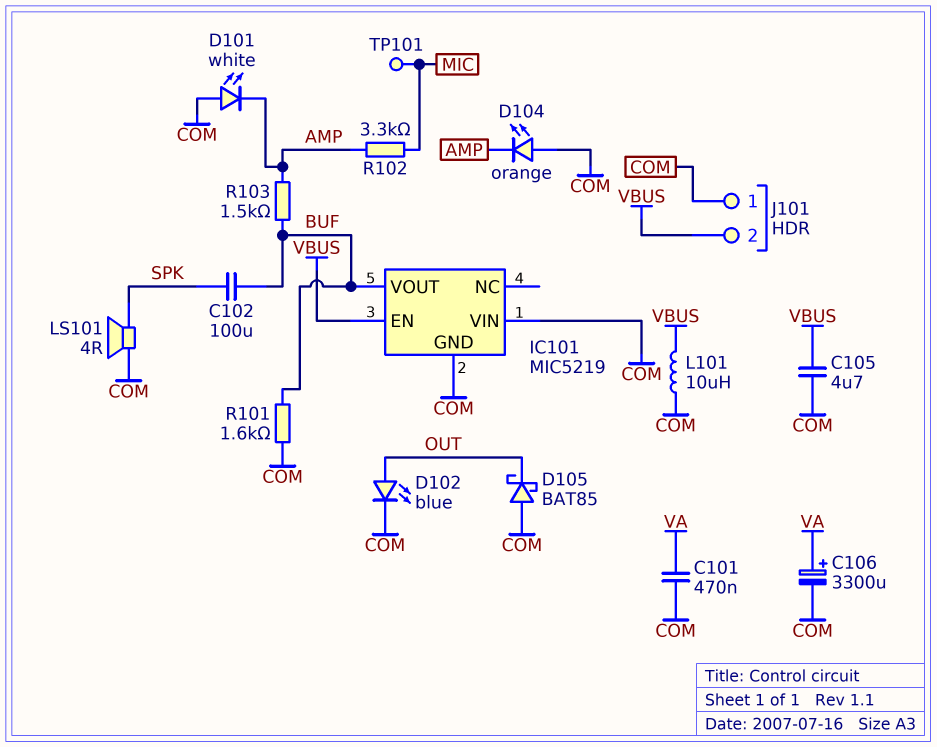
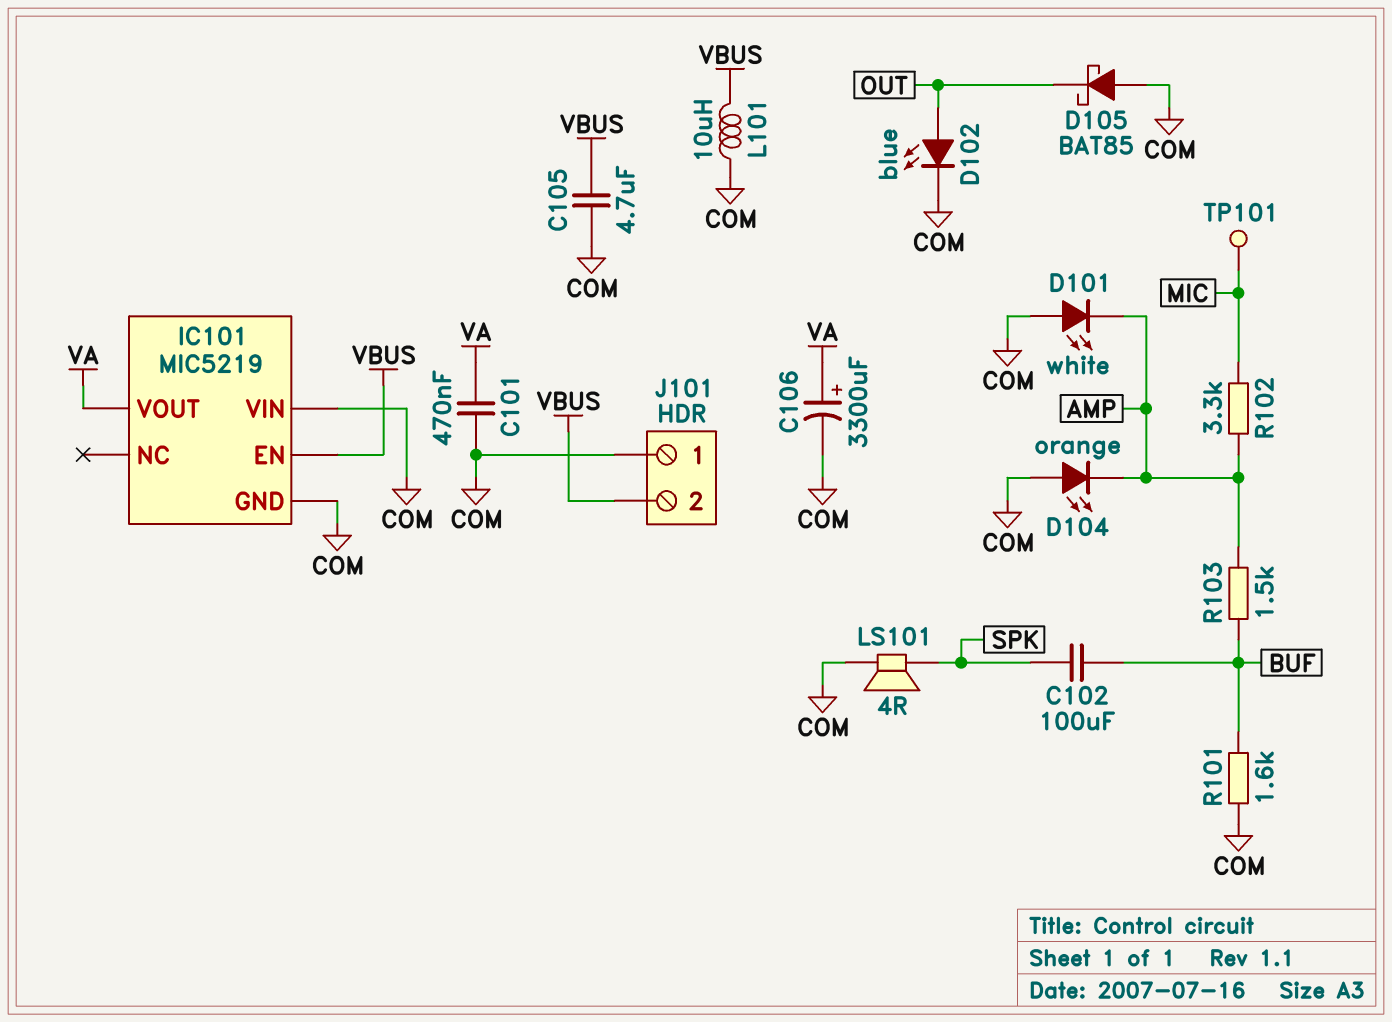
IC101 pin VOUT: BUF -> VA

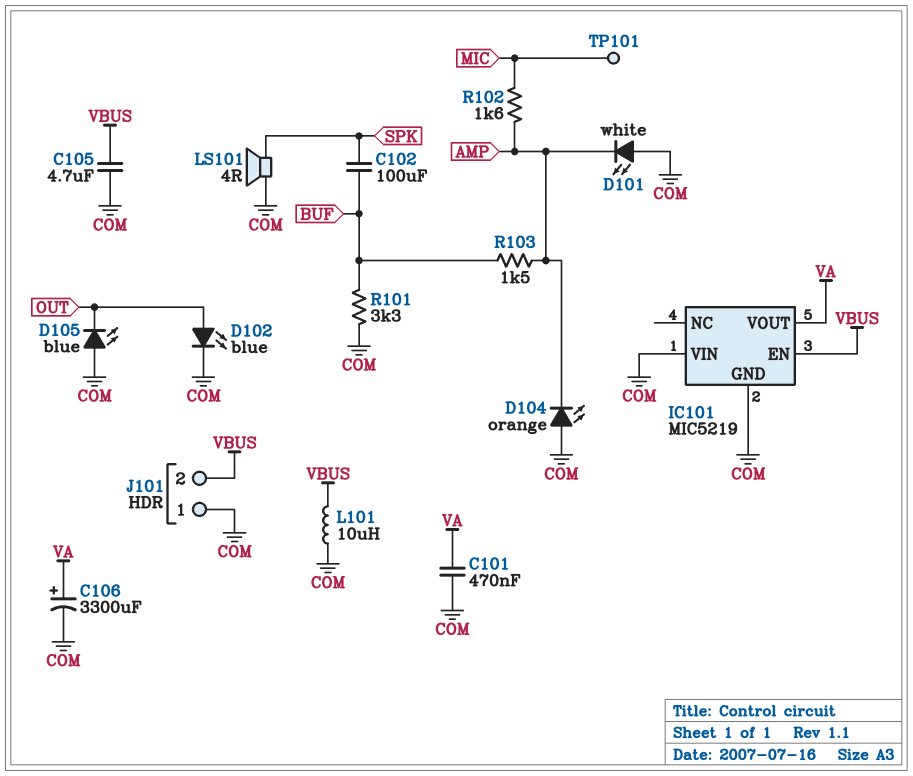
D105: schottky BAT85 (A COM, K OUT) -> LED blue (A COM, K OUT)
R101: 1.6k (BUF, COM) -> 3.3k (BUF, COM)
R102: 3.3k (AMP, MIC) -> 1.6k (AMP, MIC)

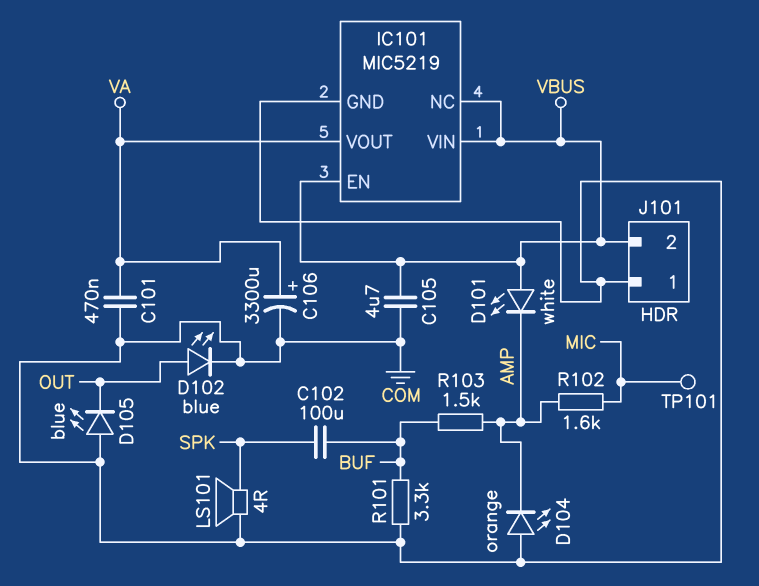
D101: LED white (A COM, K AMP) -> LED white (A VBUS, K AMP)
IC101 pin NC: none -> VBUS
IC101 pin VIN: COM -> VBUS
L101: 10uH (COM, VBUS) -> none

